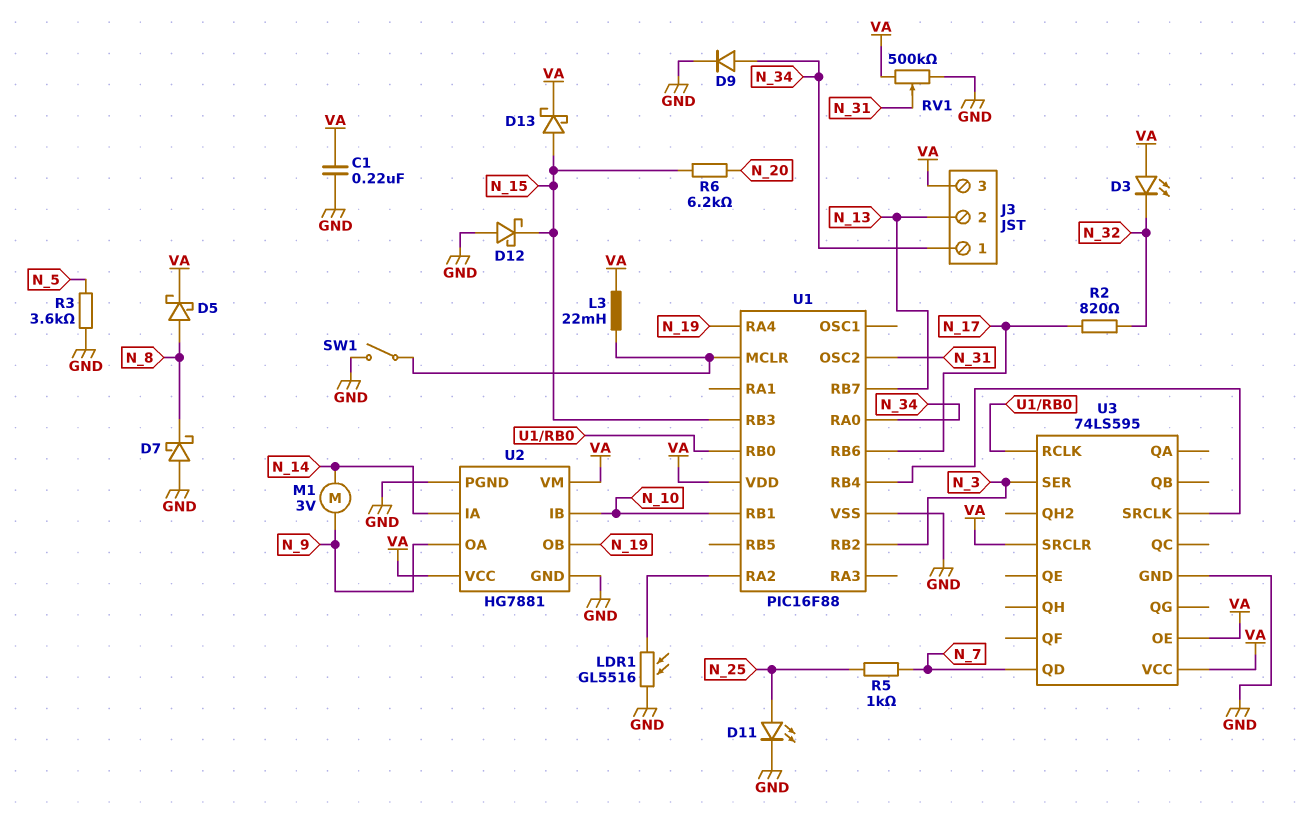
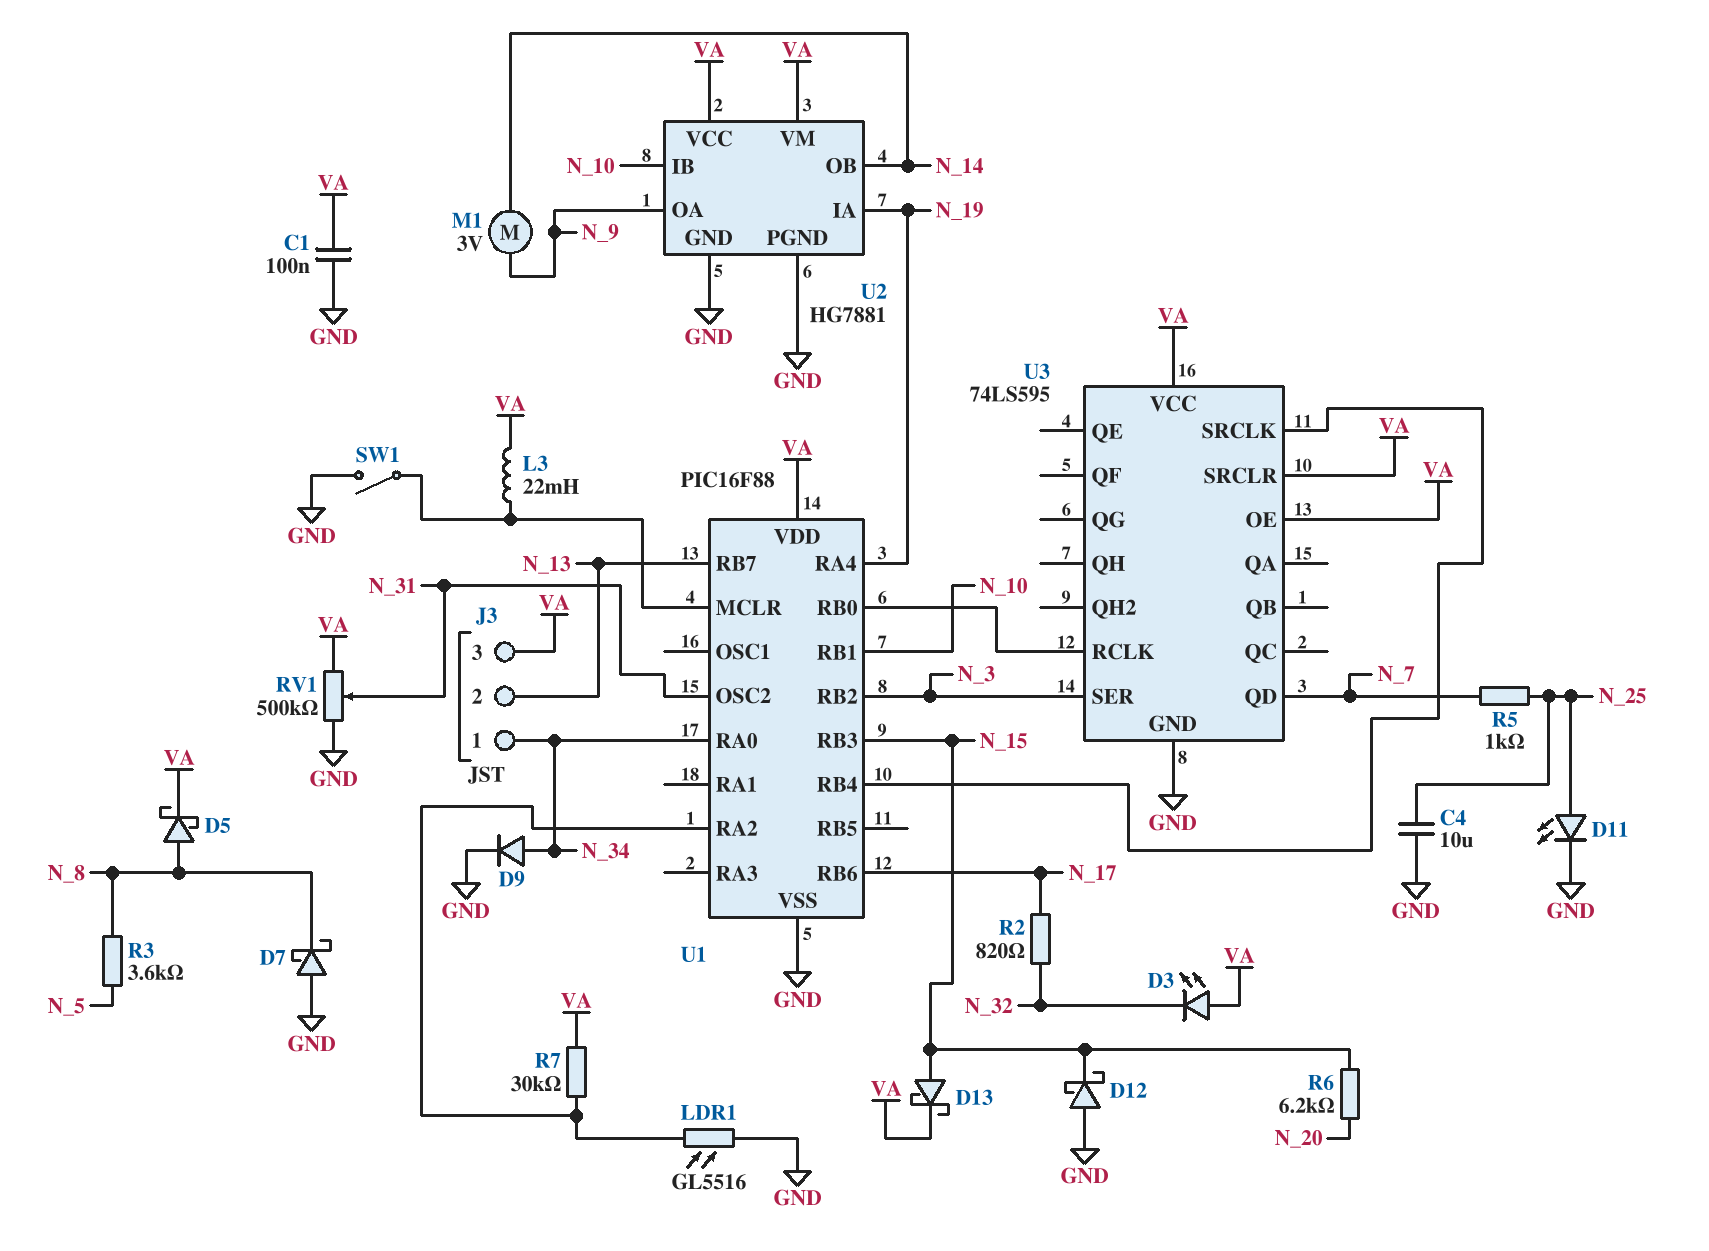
C1: 220nF (GND, VA) -> 100nF (GND, VA)
C4: none -> 10uF (GND, N_25)
R3: 3.6k (GND, N_5) -> 3.6k (N_5, N_8)
R7: none -> 30k (U1/RA2, VA)
U2 pin IA: N_14 -> N_19
U2 pin OB: N_19 -> N_14

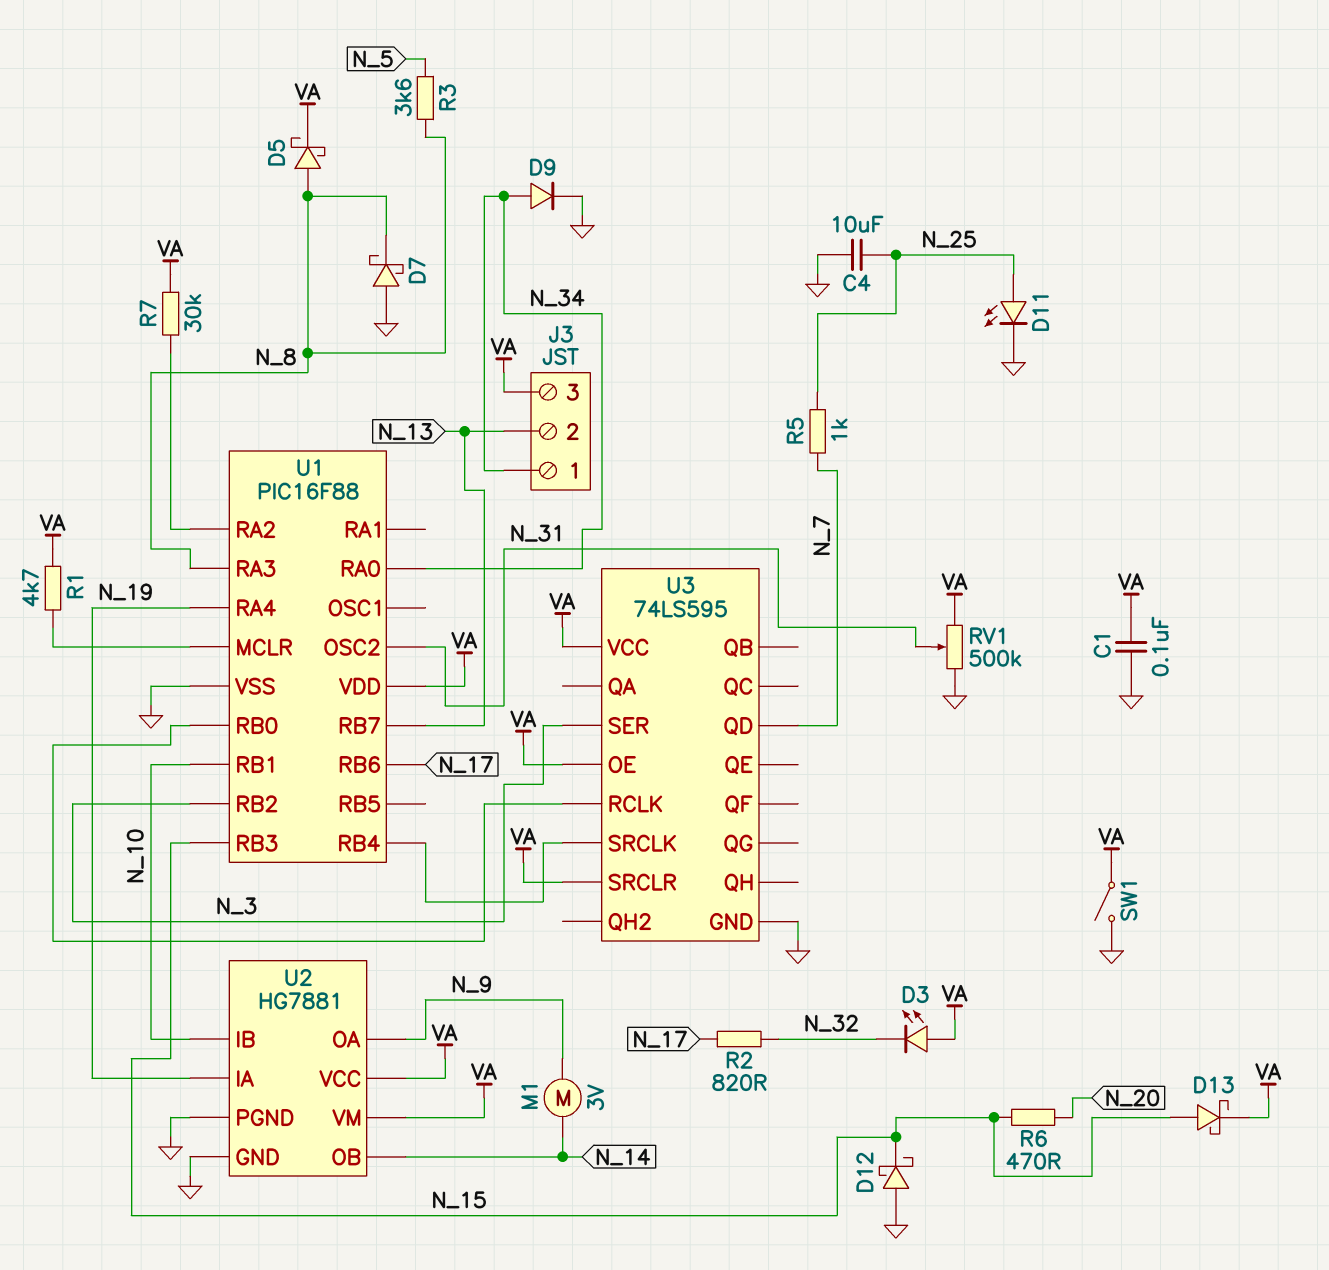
L3: 22mH (U1/MCLR, VA) -> none
LDR1: GL5516 (GND, U1/RA2) -> none
R1: none -> 4.7k (U1/MCLR, VA)
R6: 6.2k (N_15, N_20) -> 470 (N_15, N_20)
SW1: switch (GND, U1/MCLR) -> switch (GND, VA)
U1 pin RA3: none -> N_8

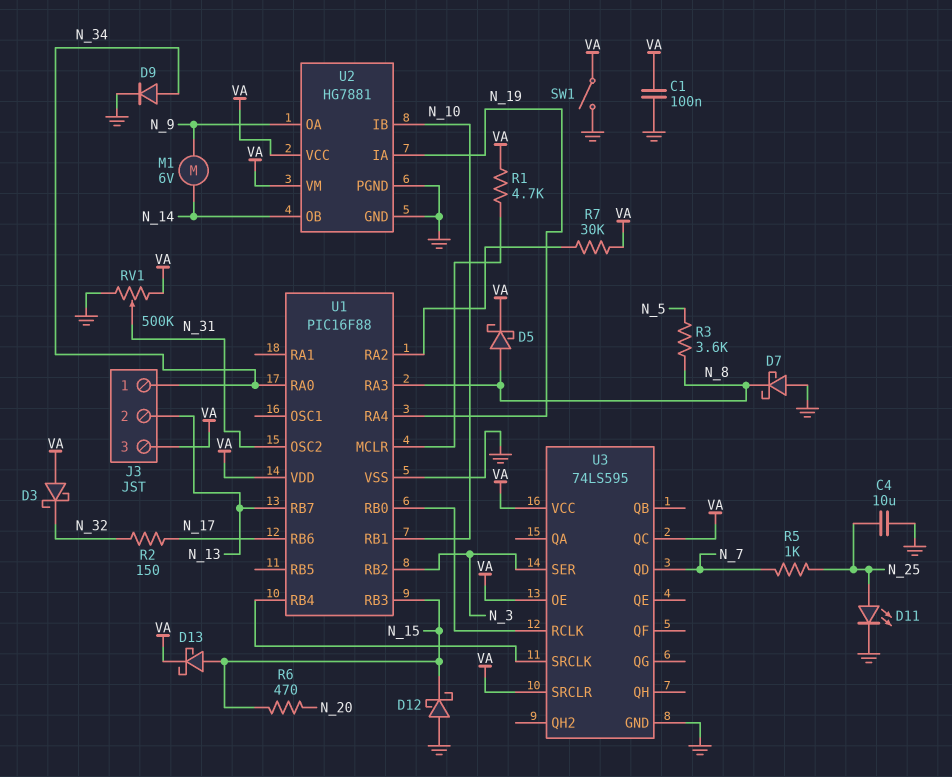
D3: LED (A VA, K N_32) -> schottky (A VA, K N_32)
M1: motor 3V (N_9, N_14) -> motor 6V (N_9, N_14)
R2: 820 (N_17, N_32) -> 150 (N_17, N_32)
U3 pin QC: none -> VA

